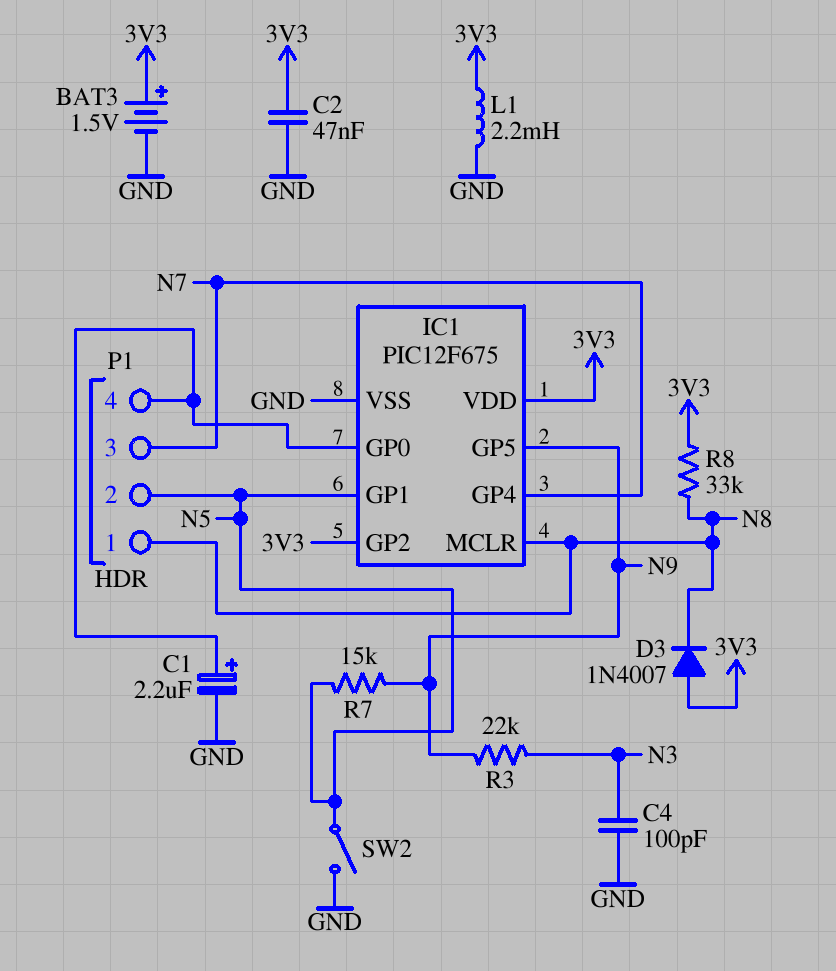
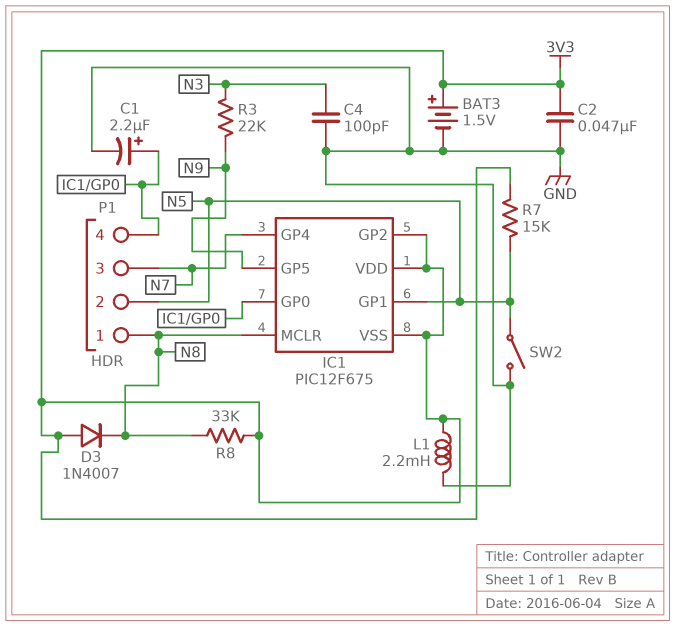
IC1 pin VSS: GND -> 3V3
R7: 15k (N5, N9) -> 15k (3V3, N5)

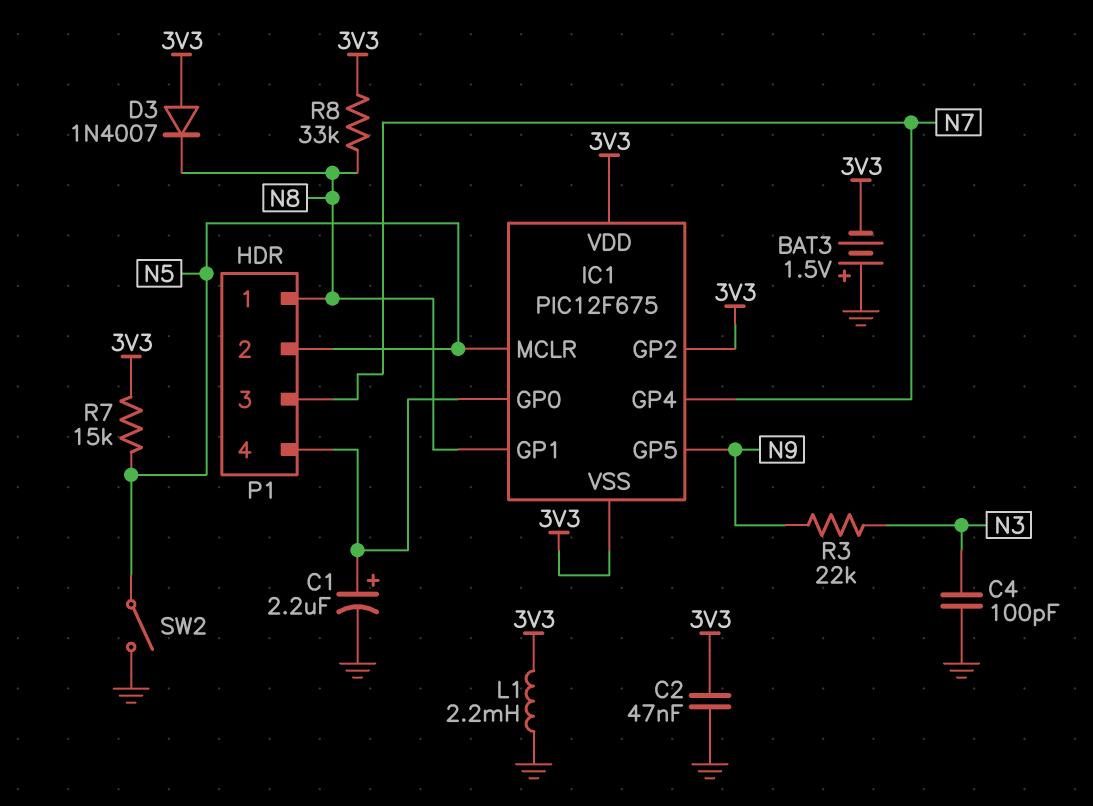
BAT3: 1.5V (plus 3V3, minus GND) -> 1.5V (plus GND, minus 3V3)
IC1 pin GP1: N5 -> N8
IC1 pin MCLR: N8 -> N5

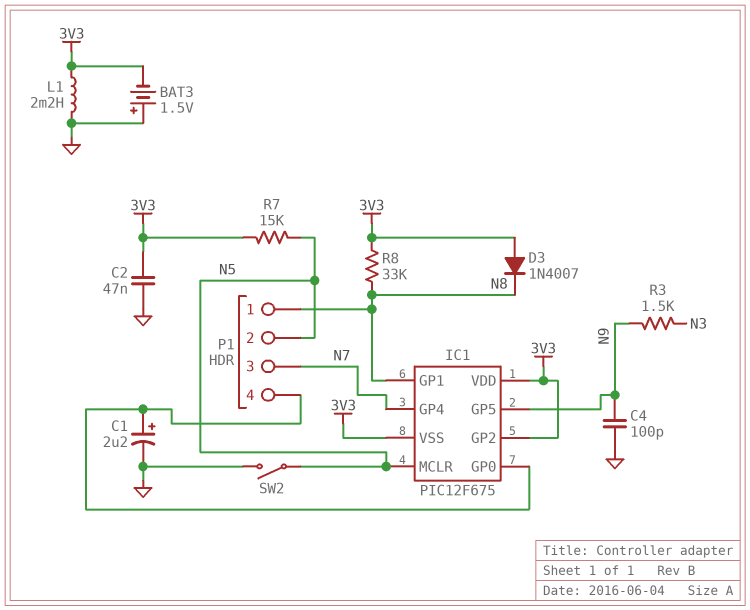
C4: 100pF (GND, N3) -> 100pF (GND, N9)
R3: 22k (N3, N9) -> 1.5k (N3, N9)

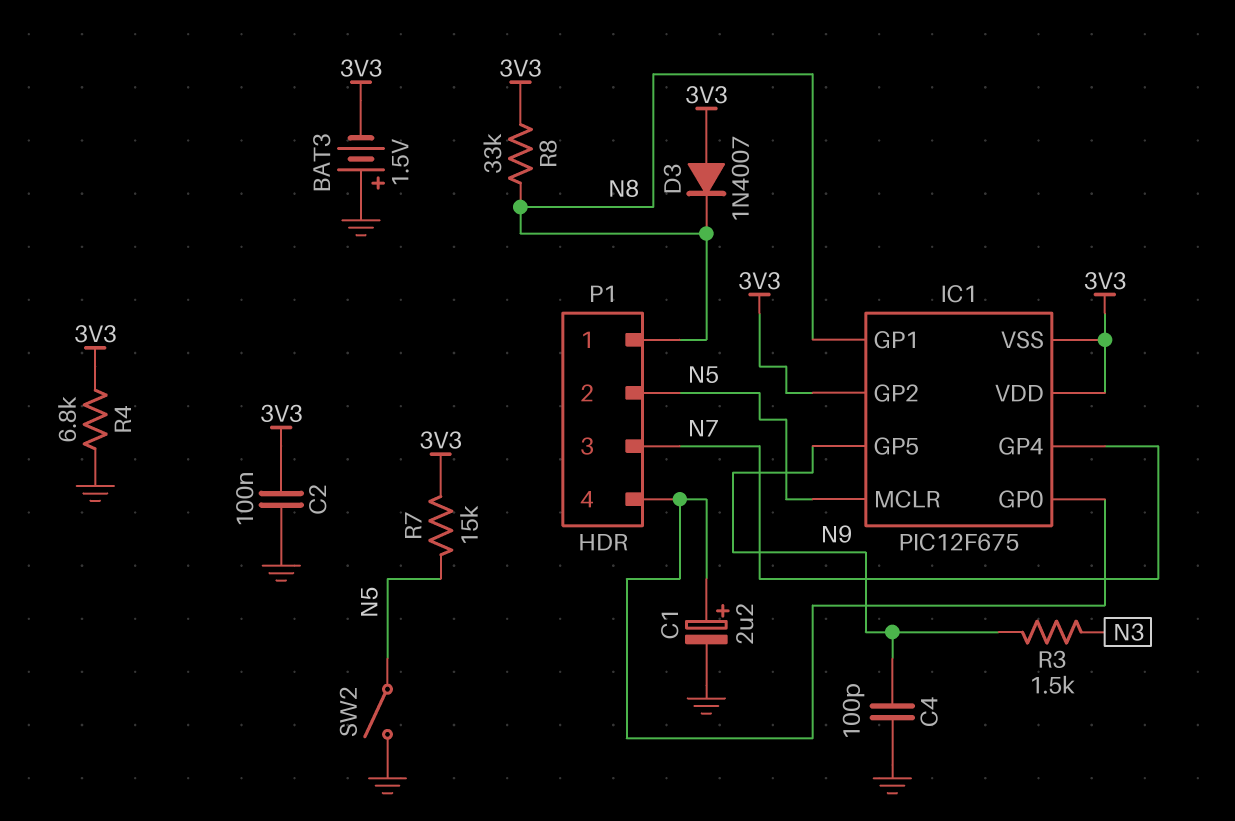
C2: 47nF (3V3, GND) -> 100nF (3V3, GND)
L1: 2.2mH (3V3, GND) -> none
R4: none -> 6.8k (3V3, GND)

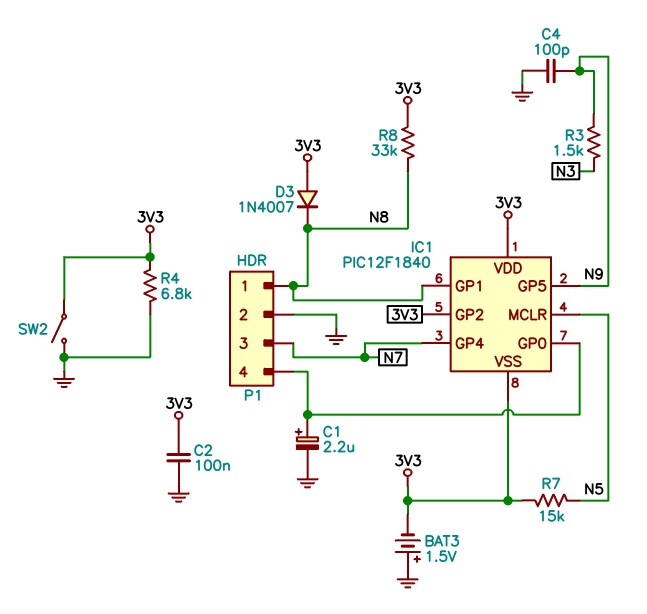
IC1: PIC12F675 -> PIC12F1840
P1 pin 2: N5 -> GND
SW2: switch (GND, N5) -> switch (3V3, GND)

